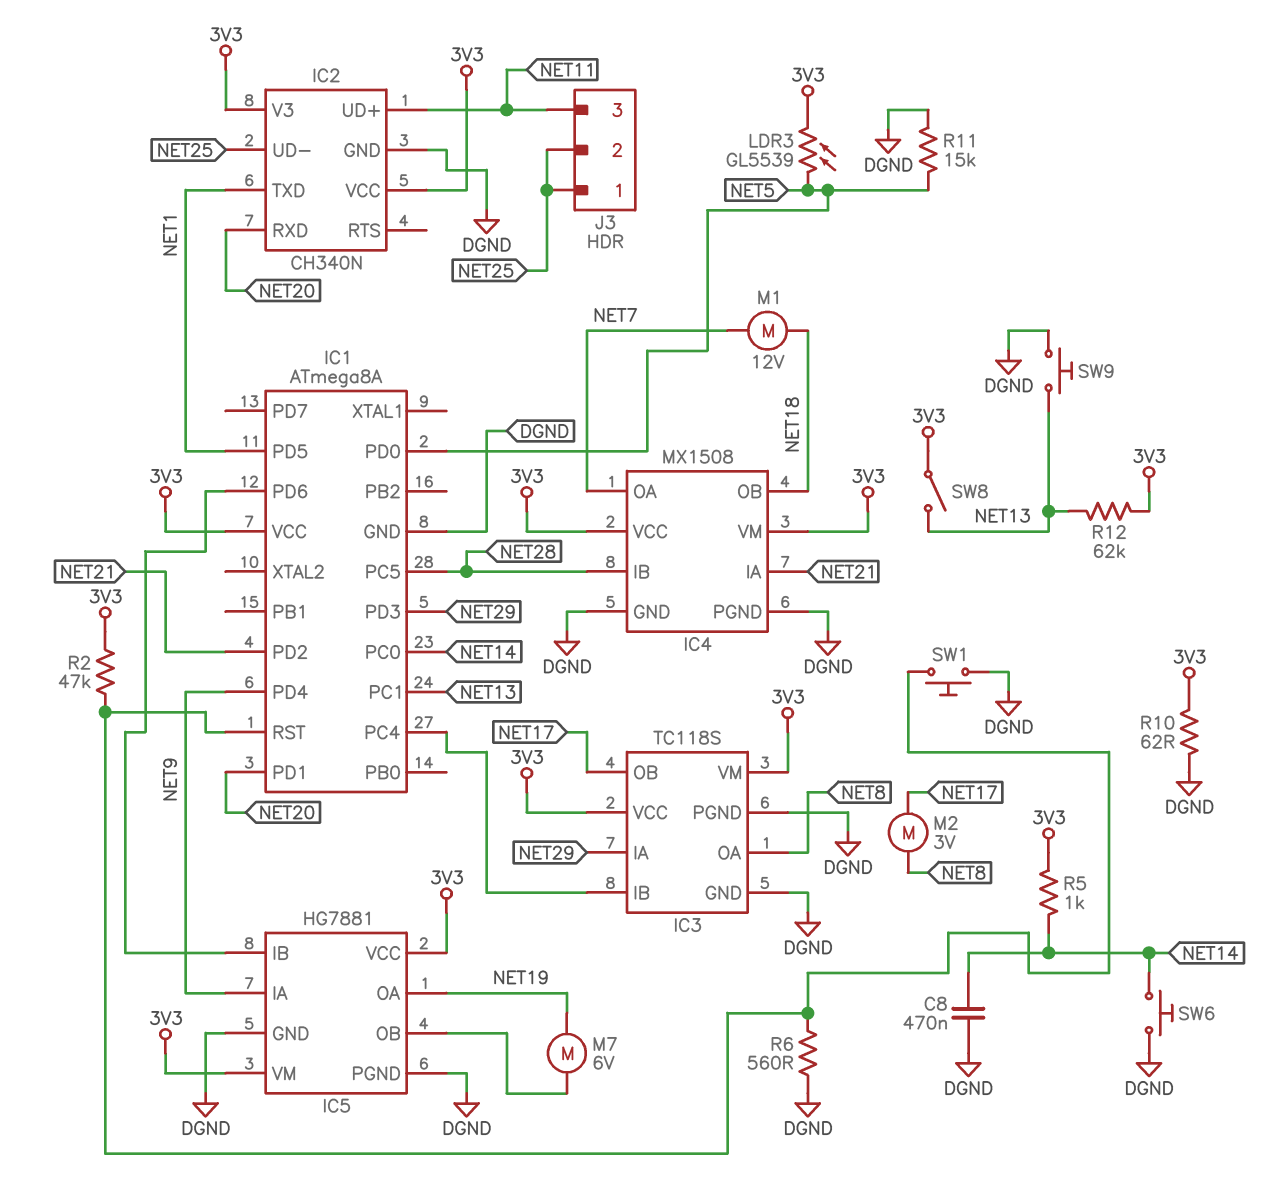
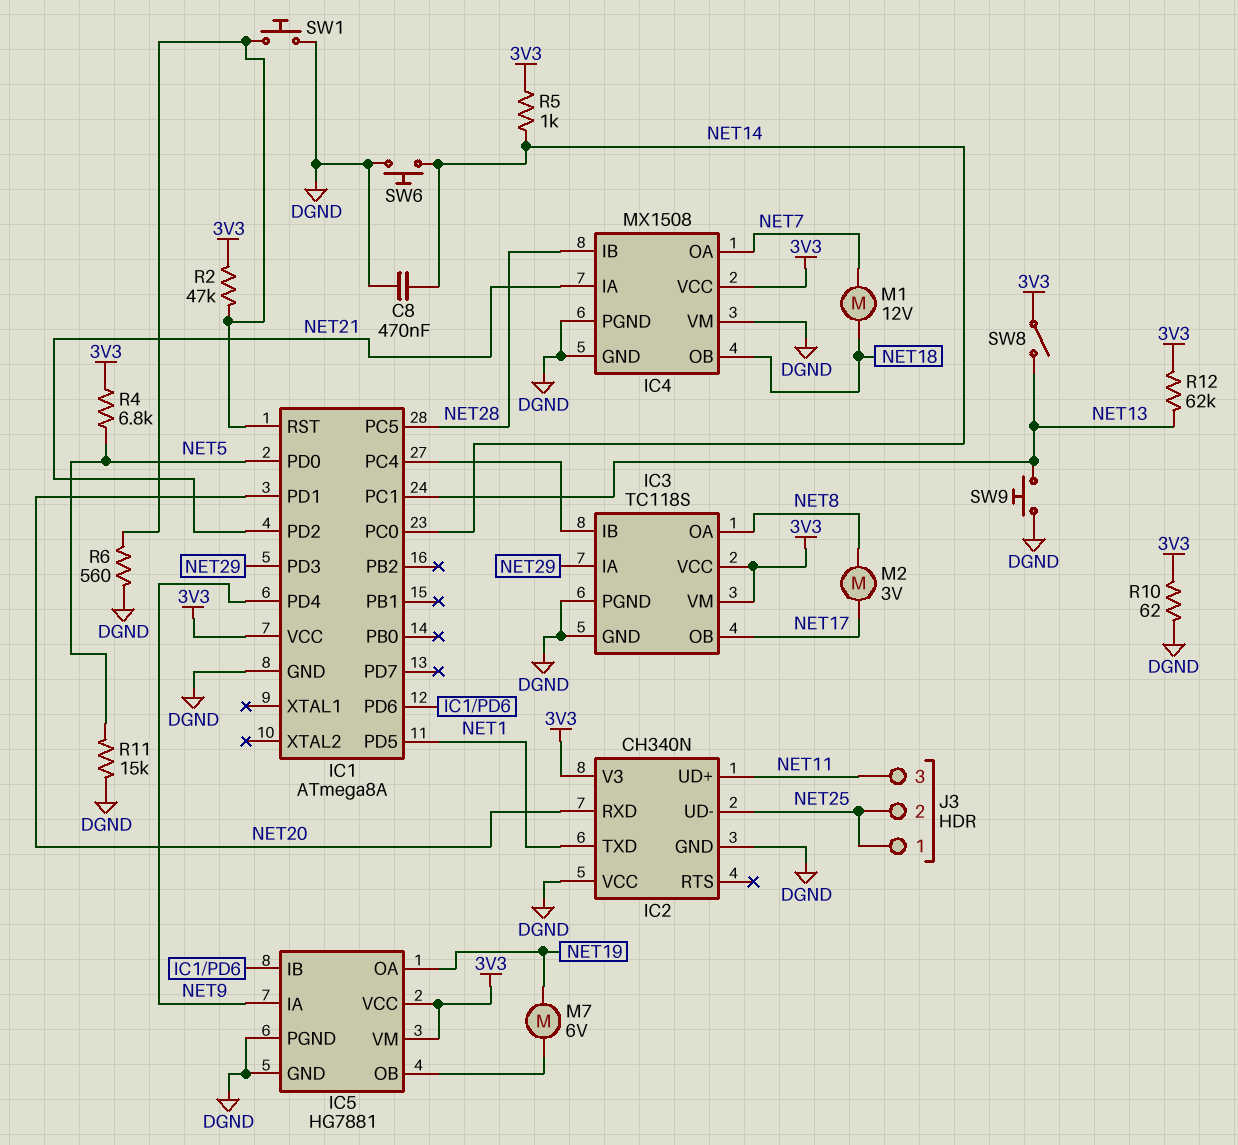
IC2 pin VCC: 3V3 -> DGND
IC4 pin VM: 3V3 -> DGND
LDR3: GL5539 (3V3, NET5) -> none
R4: none -> 6.8k (3V3, NET5)

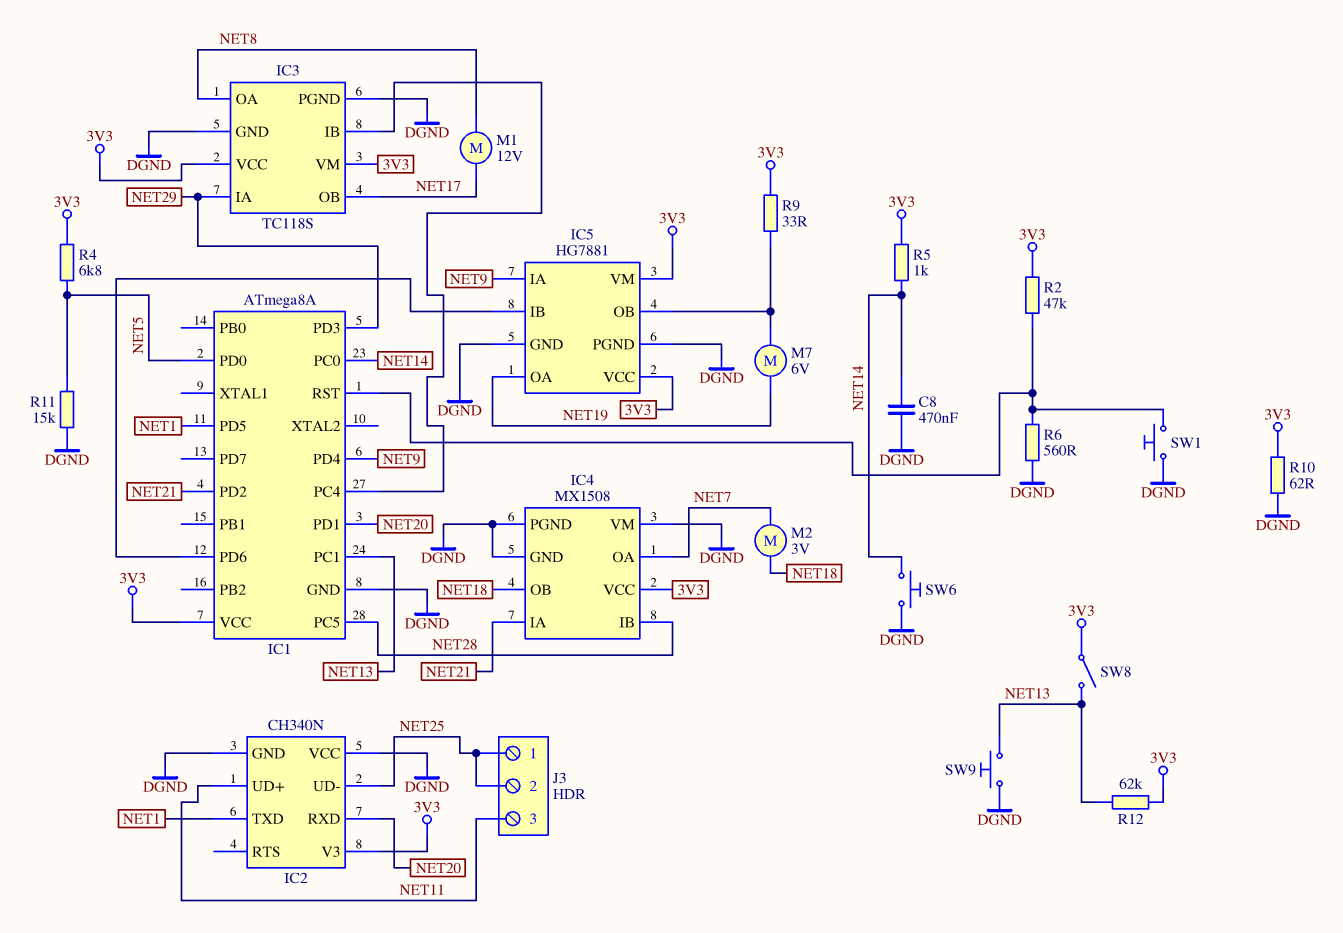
M1: motor 12V (NET7, NET18) -> motor 12V (NET8, NET17)
M2: motor 3V (NET8, NET17) -> motor 3V (NET7, NET18)
R9: none -> 33 (3V3, IC5/OB)

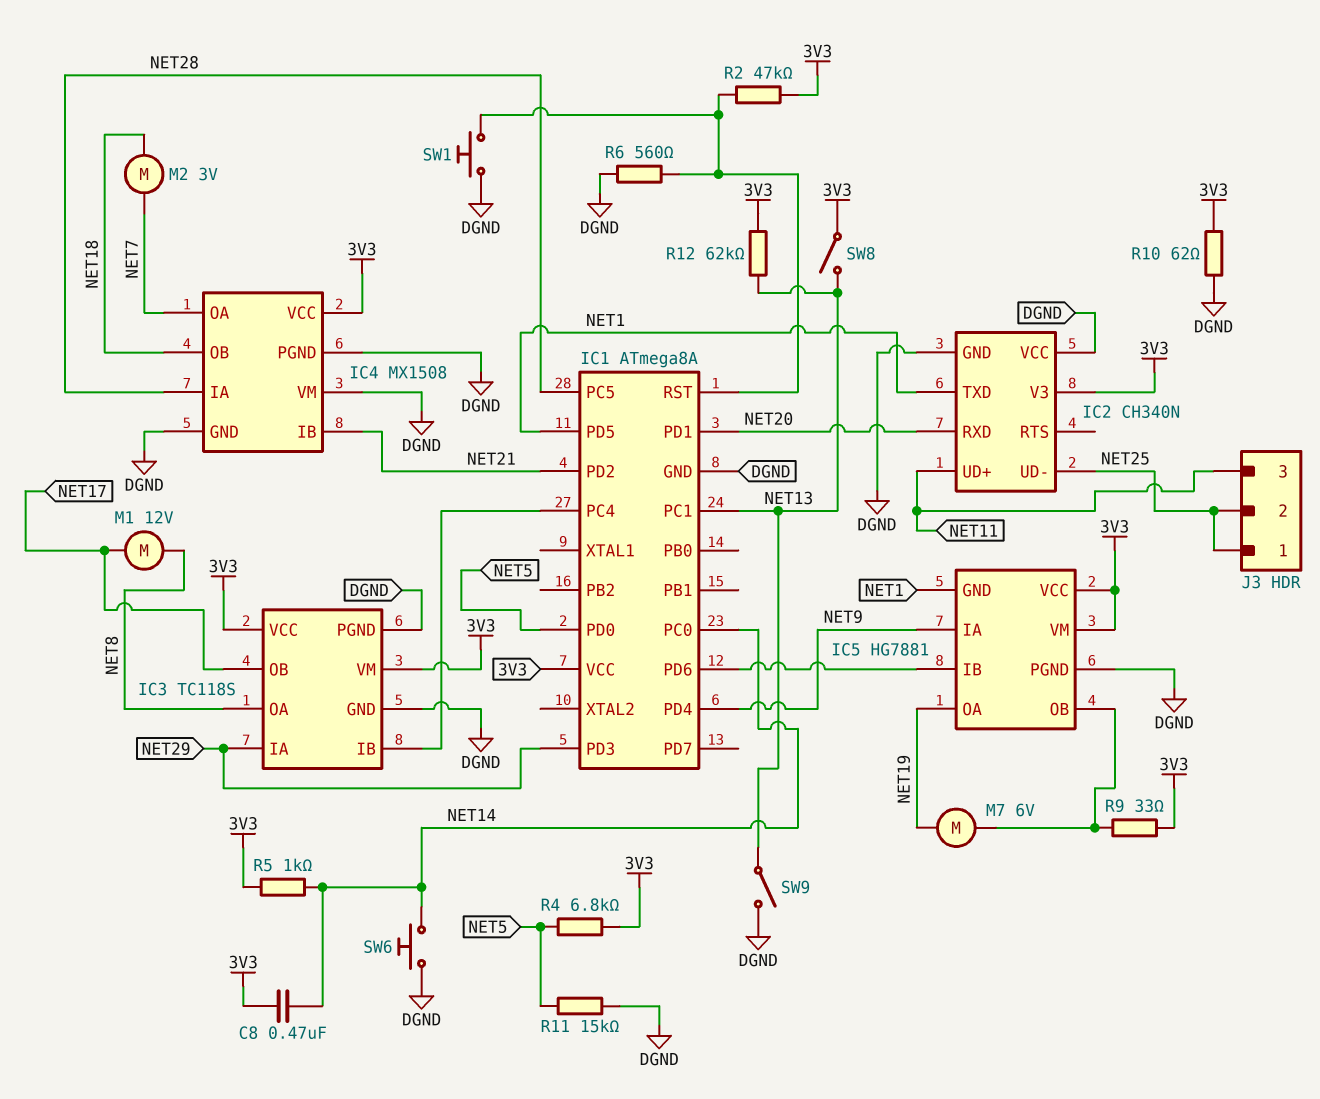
C8: 470nF (DGND, NET14) -> 470nF (3V3, NET14)
IC4 pin IA: NET21 -> NET28
IC4 pin IB: NET28 -> NET21
IC5 pin GND: DGND -> NET1
SW9: button (DGND, NET13) -> switch (DGND, NET13)

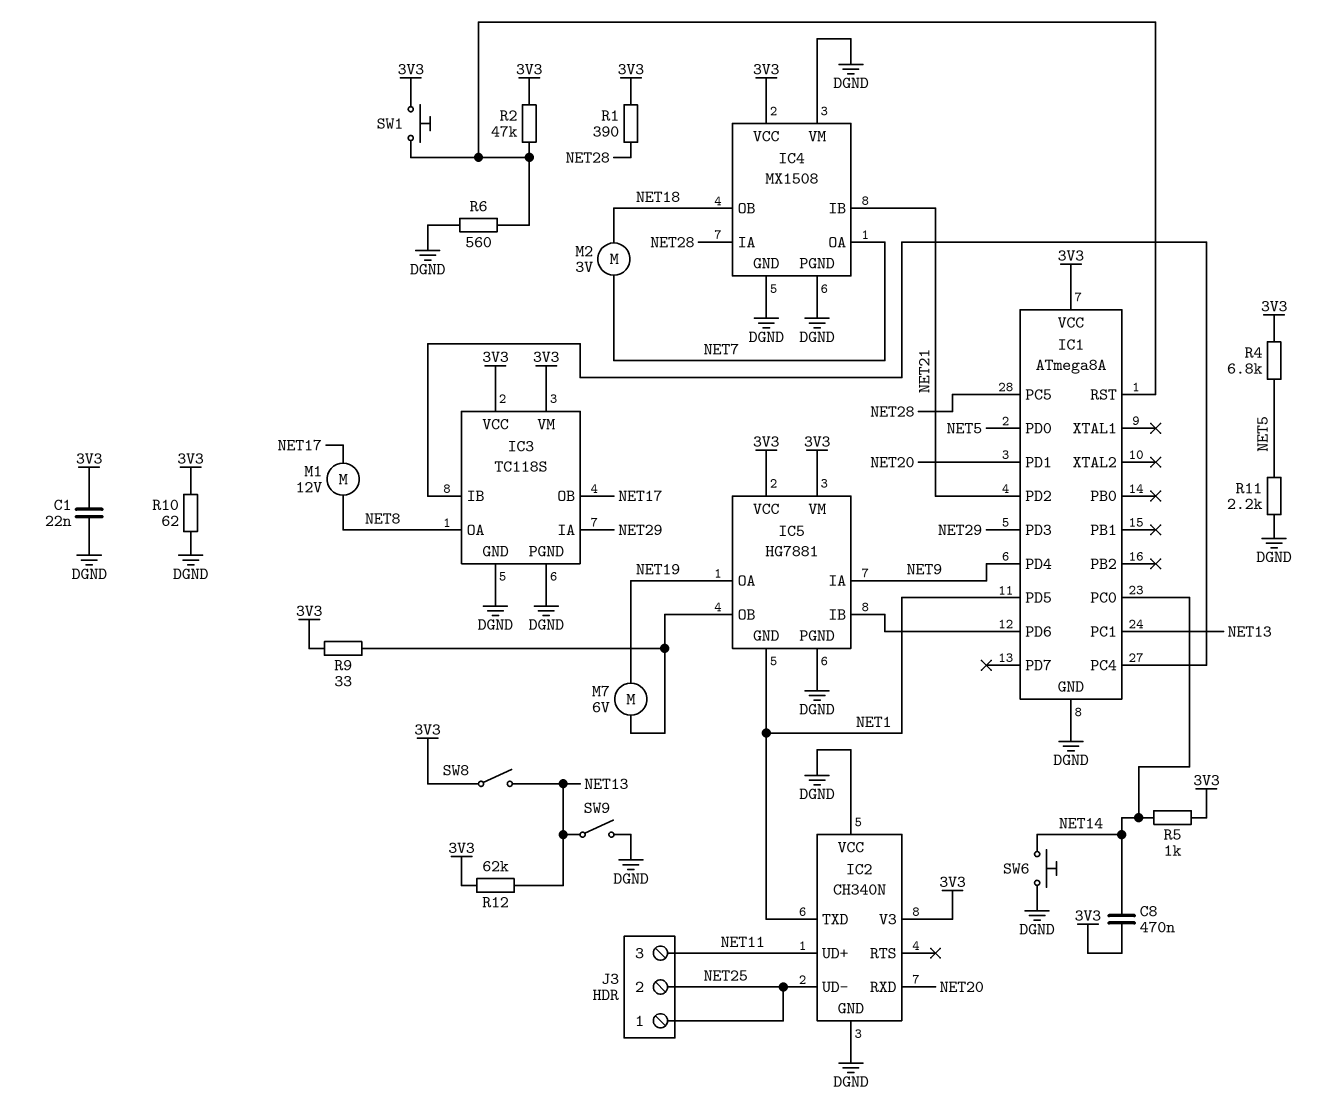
C1: none -> 22nF (3V3, DGND)
R1: none -> 390 (3V3, NET28)
R11: 15k (DGND, NET5) -> 2.2k (DGND, NET5)
SW1: button (DGND, IC1/RST) -> button (3V3, IC1/RST)

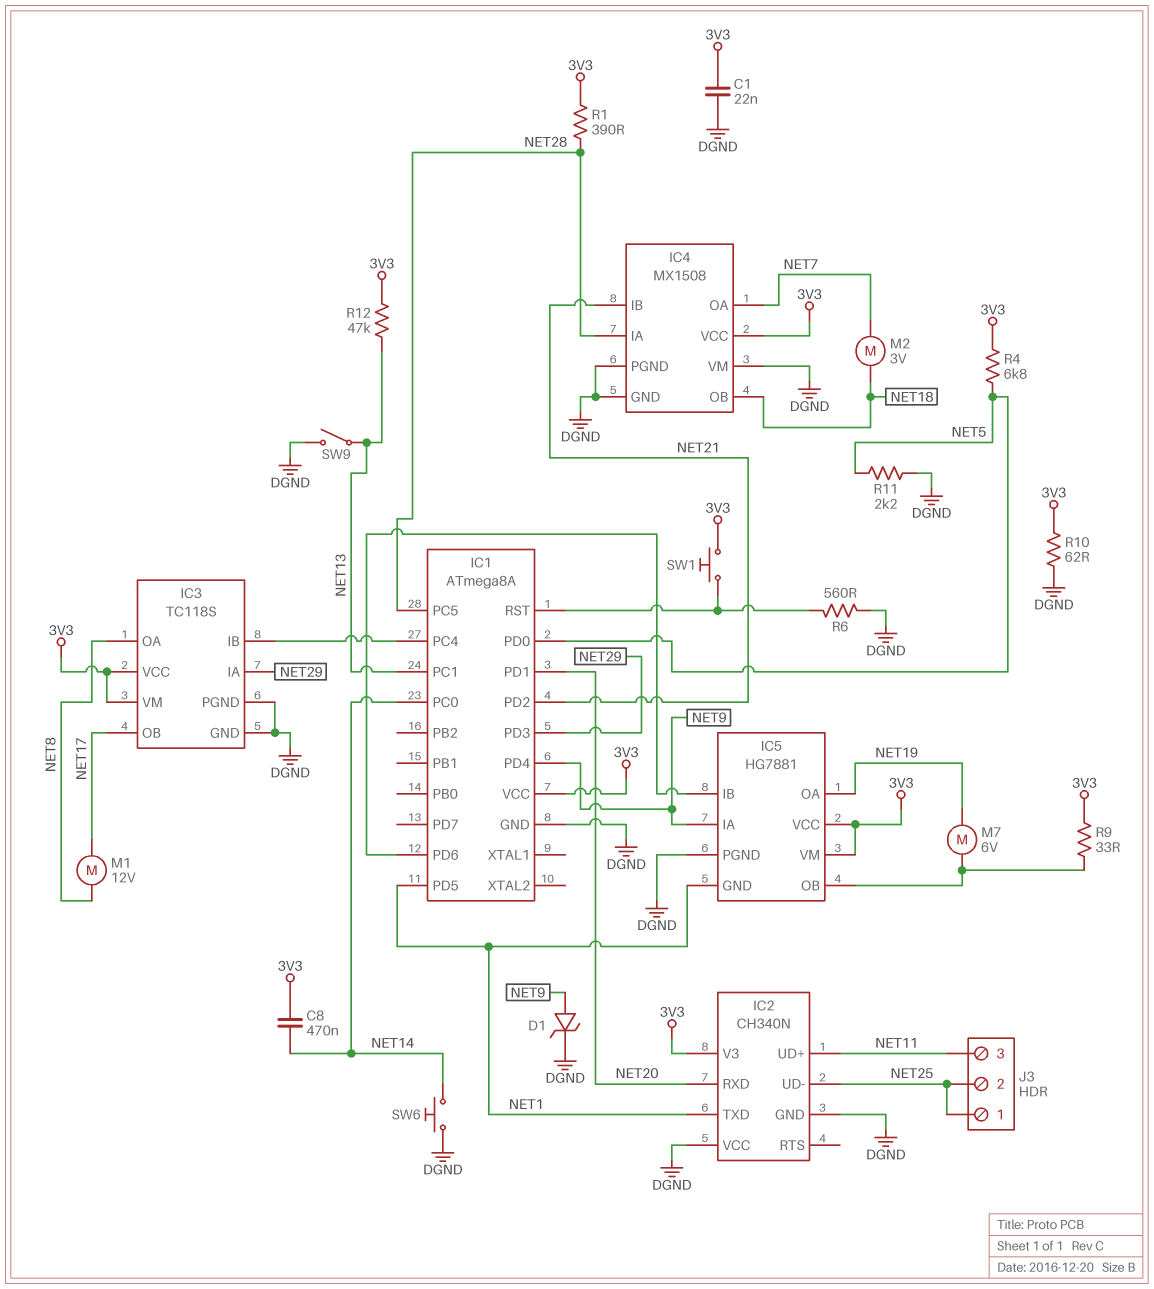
D1: none -> zener (A NET9, K DGND)
R2: 47k (3V3, IC1/RST) -> none
R5: 1k (3V3, NET14) -> none
R12: 62k (3V3, NET13) -> 47k (3V3, NET13)
SW8: switch (3V3, NET13) -> none

